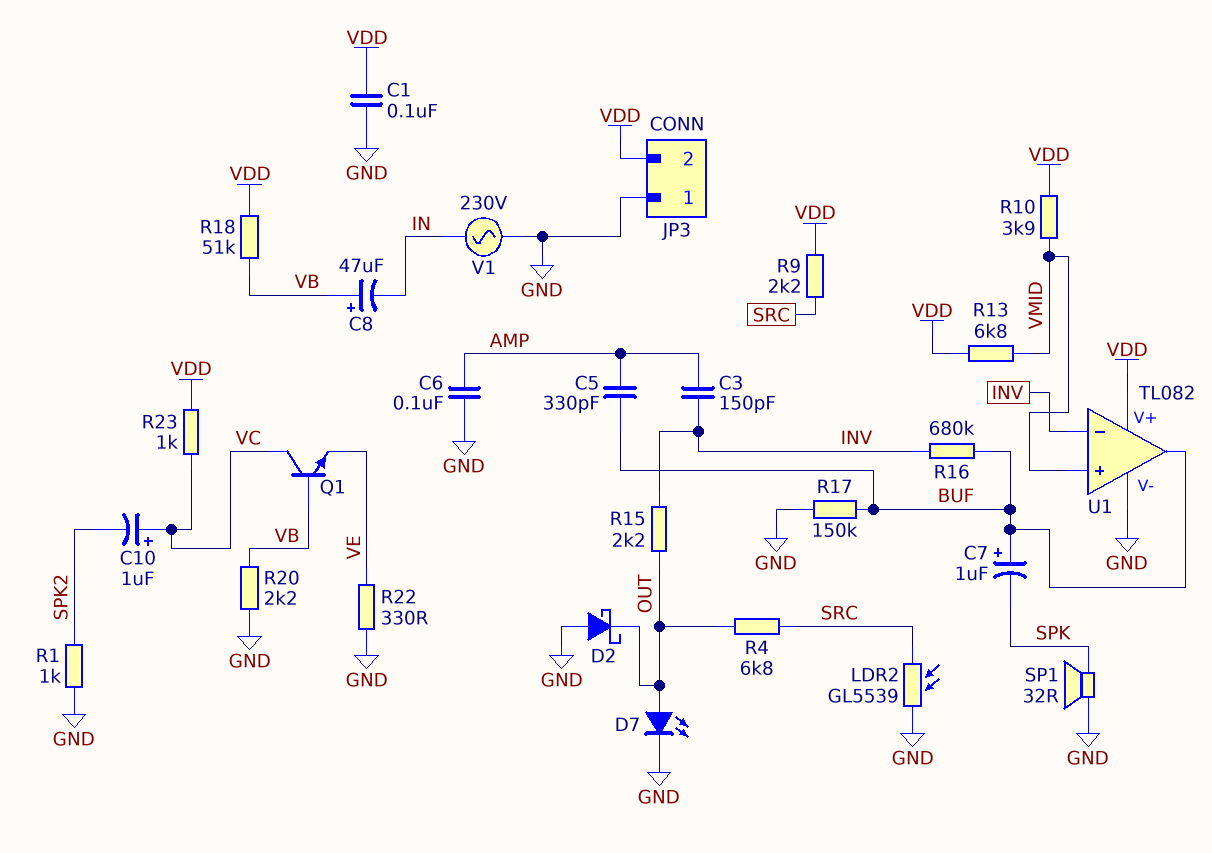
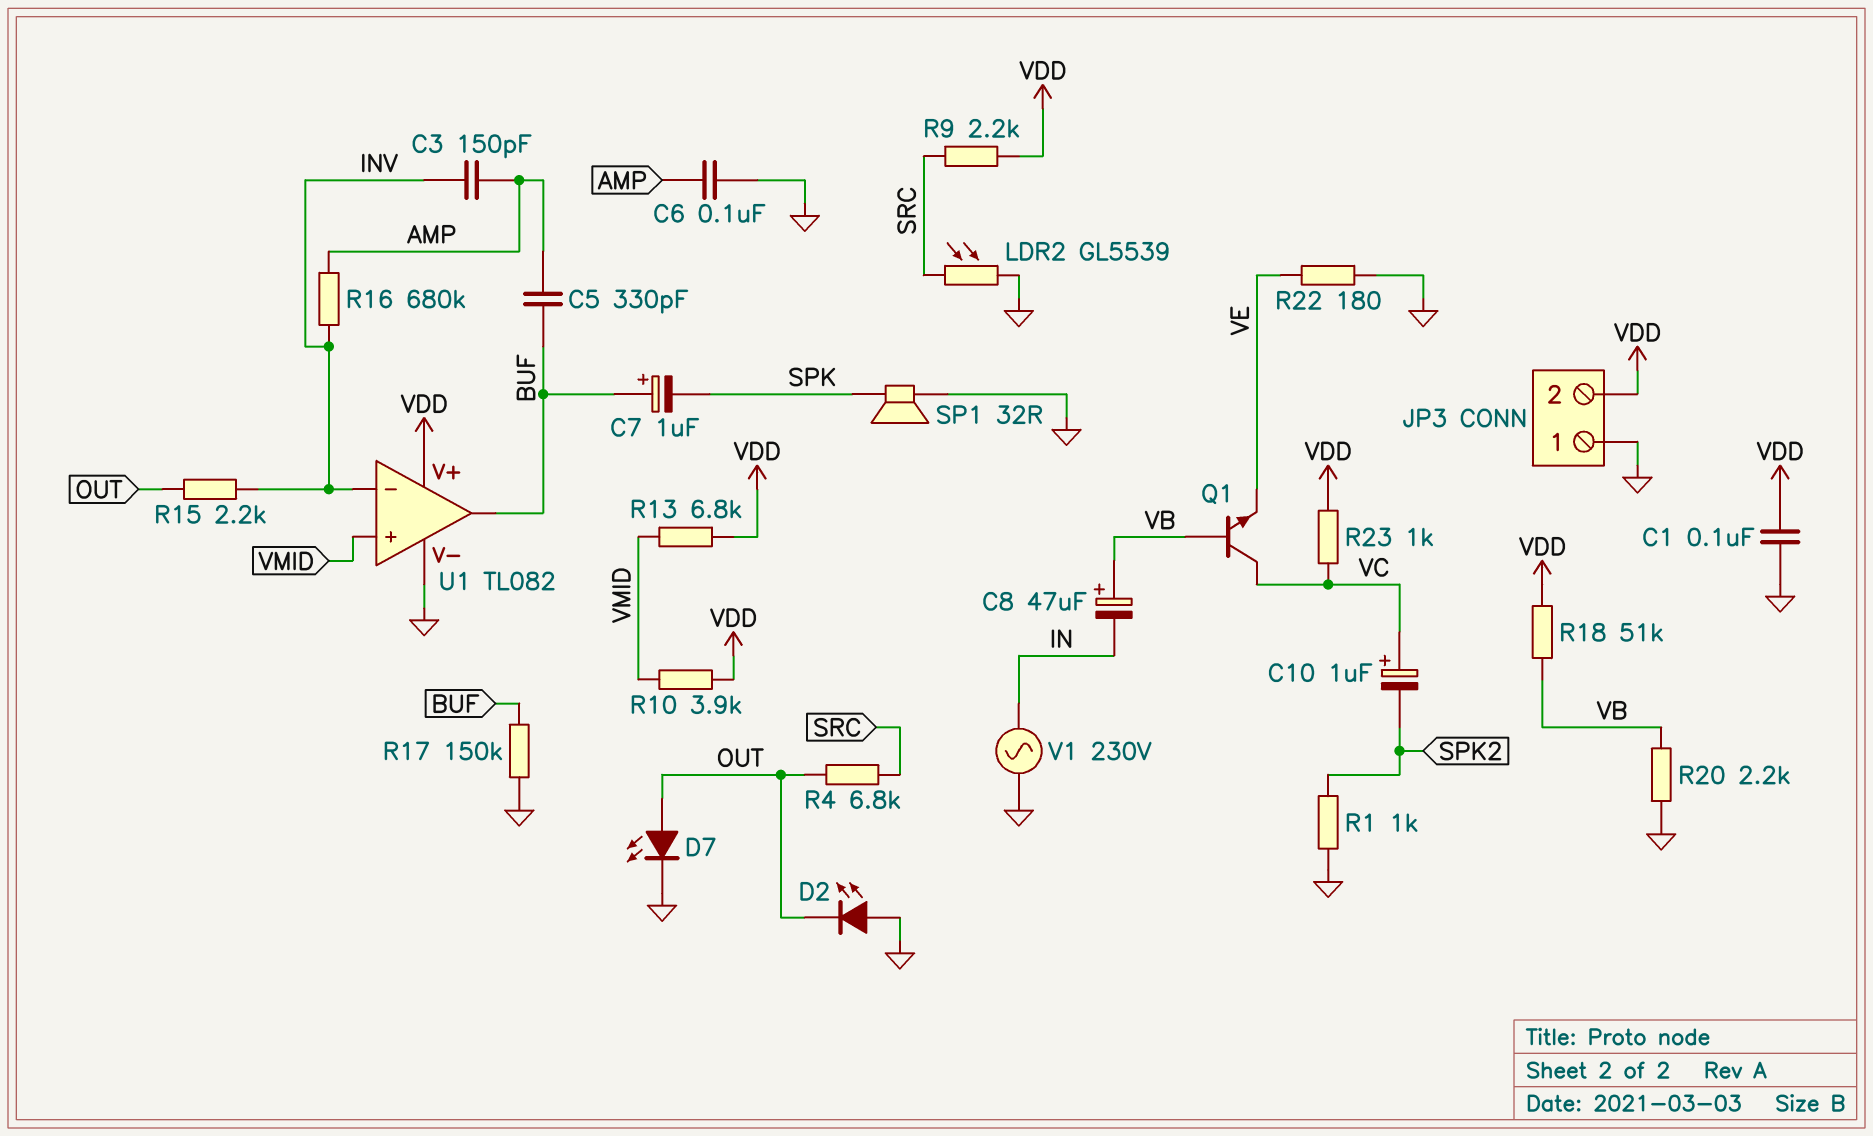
D2: schottky (A GND, K OUT) -> LED (A GND, K OUT)
R16: 680k (BUF, INV) -> 680k (AMP, INV)
R22: 330 (GND, VE) -> 180 (GND, VE)

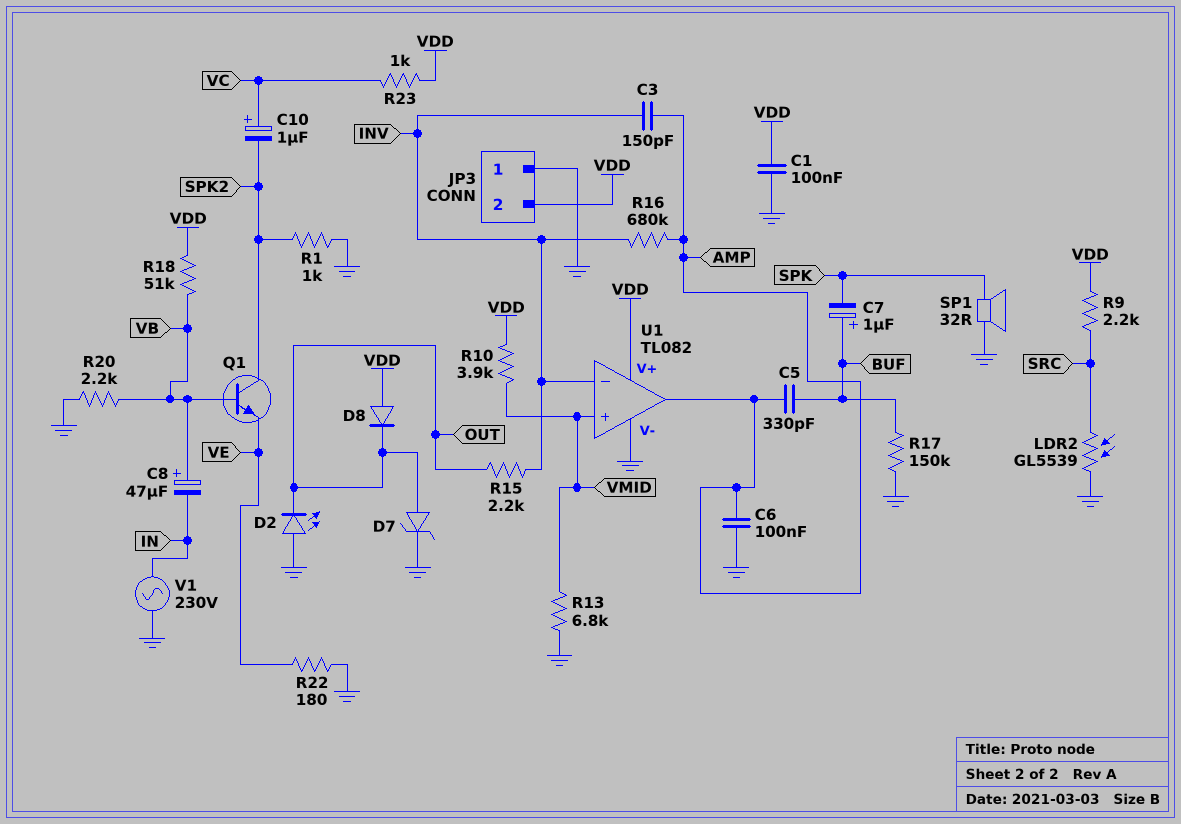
D7: LED (A OUT, K GND) -> zener (A OUT, K GND)
D8: none -> diode (A VDD, K OUT)
Q1: NPN (B VB, C VC, E VE) -> NPN (B VB, C SPK2, E VE)
R4: 6.8k (OUT, SRC) -> none
R13: 6.8k (VDD, VMID) -> 6.8k (GND, VMID)
U1 pin out: BUF -> AMP

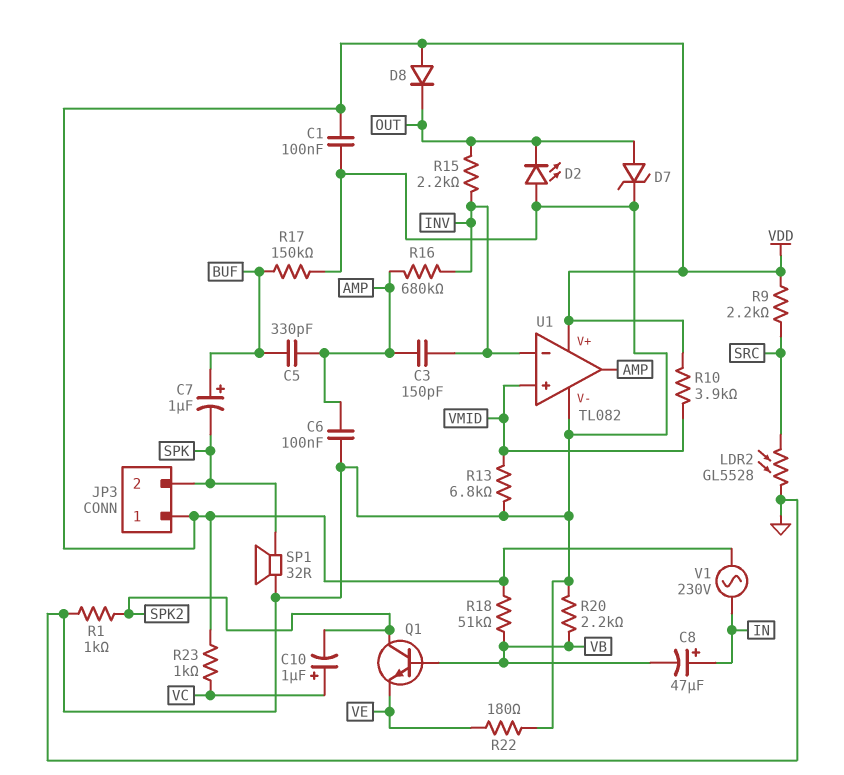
C8: 47uF (plus VB, minus IN) -> 47uF (plus IN, minus VB)
JP3 pin 1: GND -> VDD
JP3 pin 2: VDD -> SPK
LDR2: GL5539 (GND, SRC) -> GL5528 (GND, SRC)
V1: AC 230V (GND, IN) -> AC 230V (IN, VDD)

